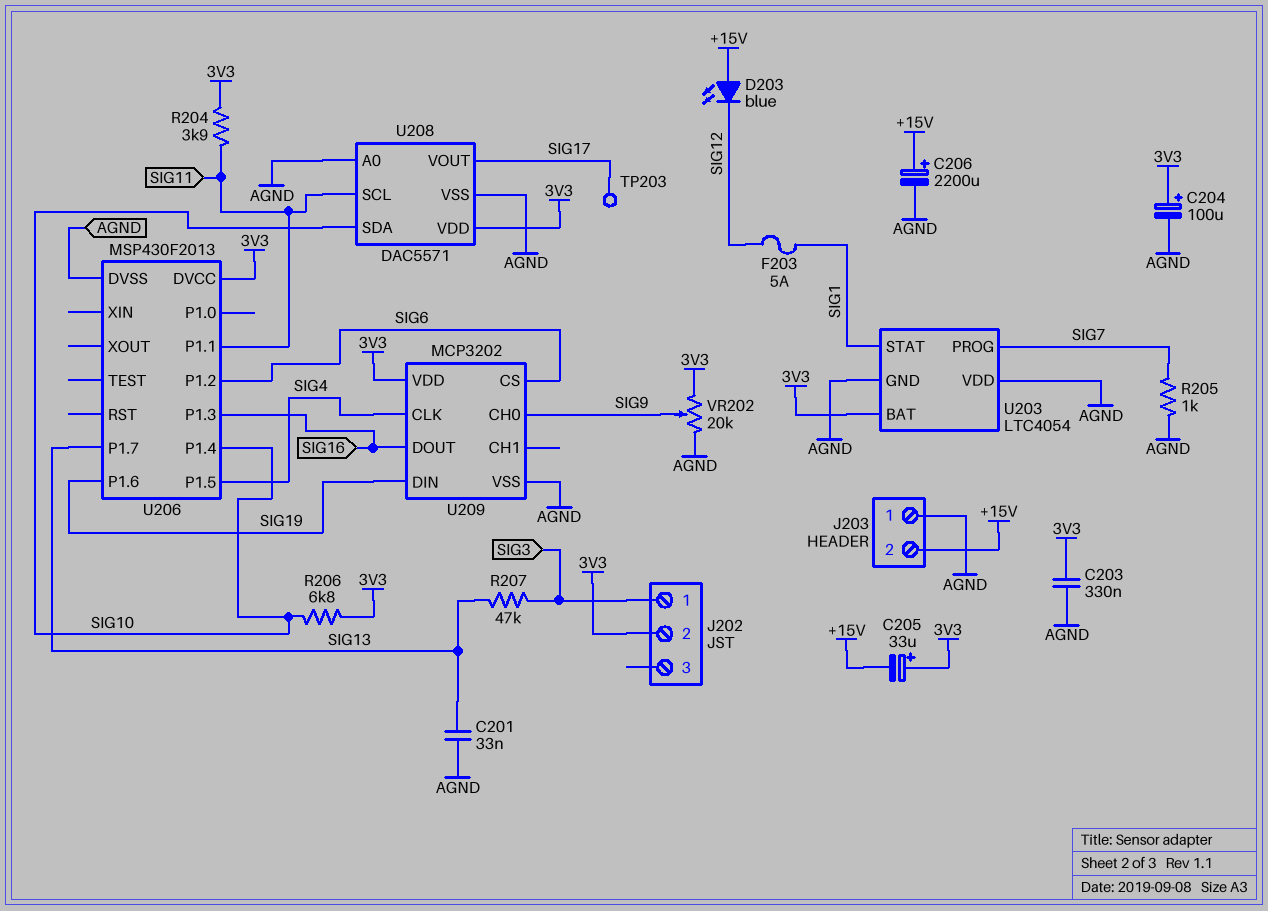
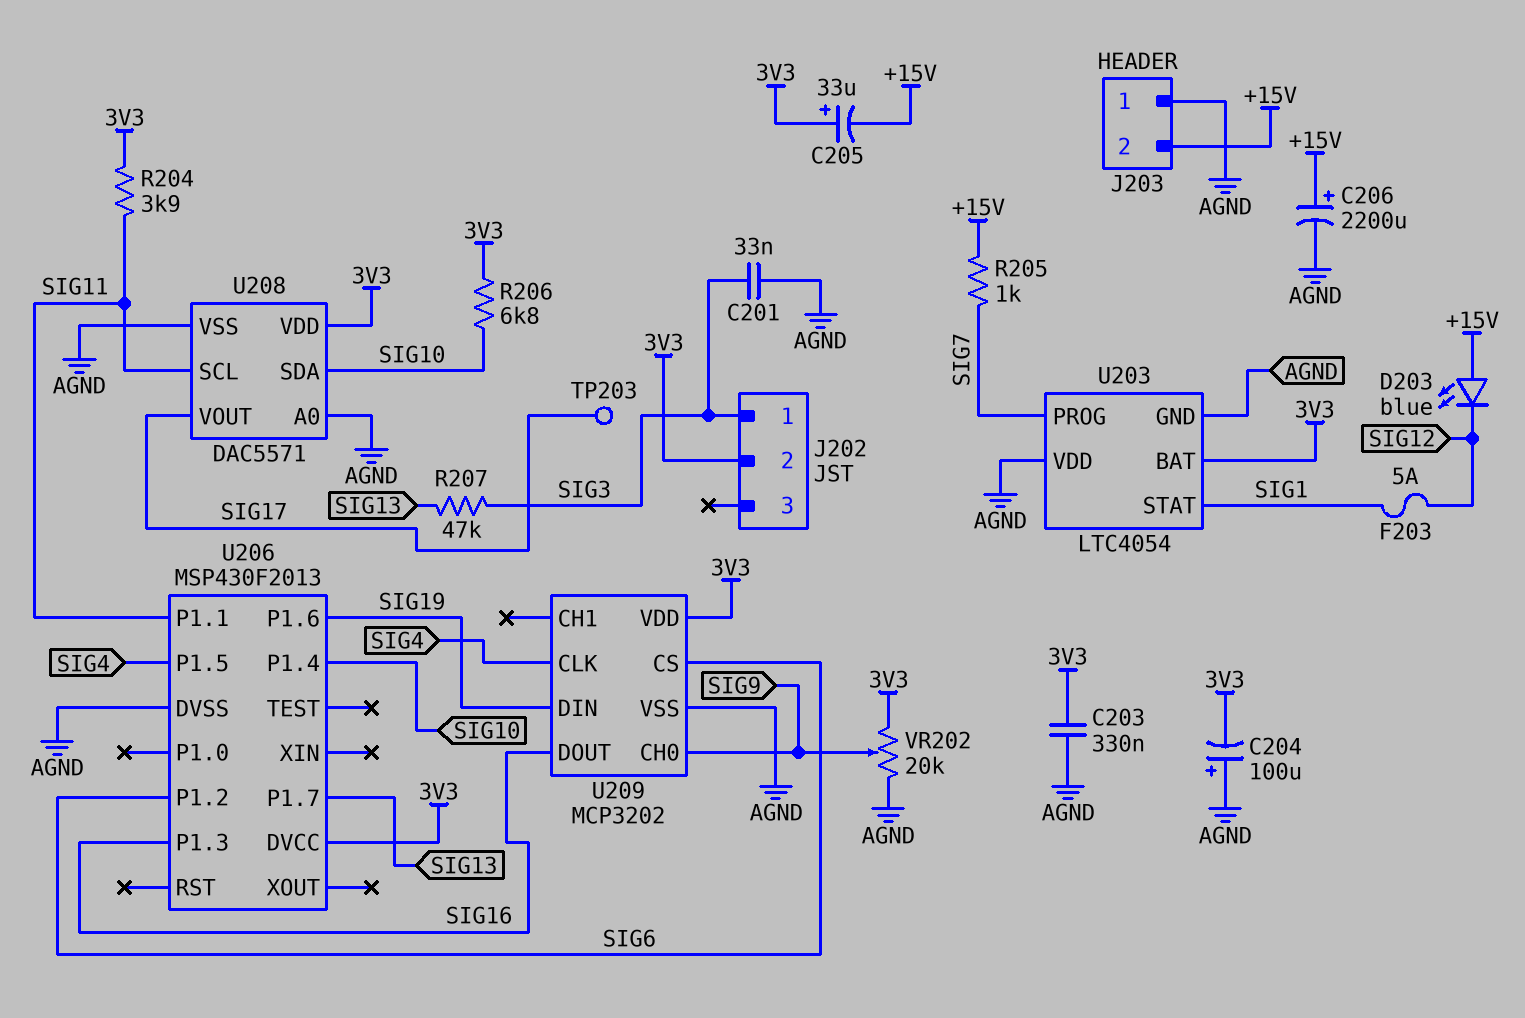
C201: 33nF (AGND, SIG13) -> 33nF (AGND, SIG3)
C204: 100uF (plus 3V3, minus AGND) -> 100uF (plus AGND, minus 3V3)
R205: 1k (AGND, SIG7) -> 1k (+15V, SIG7)

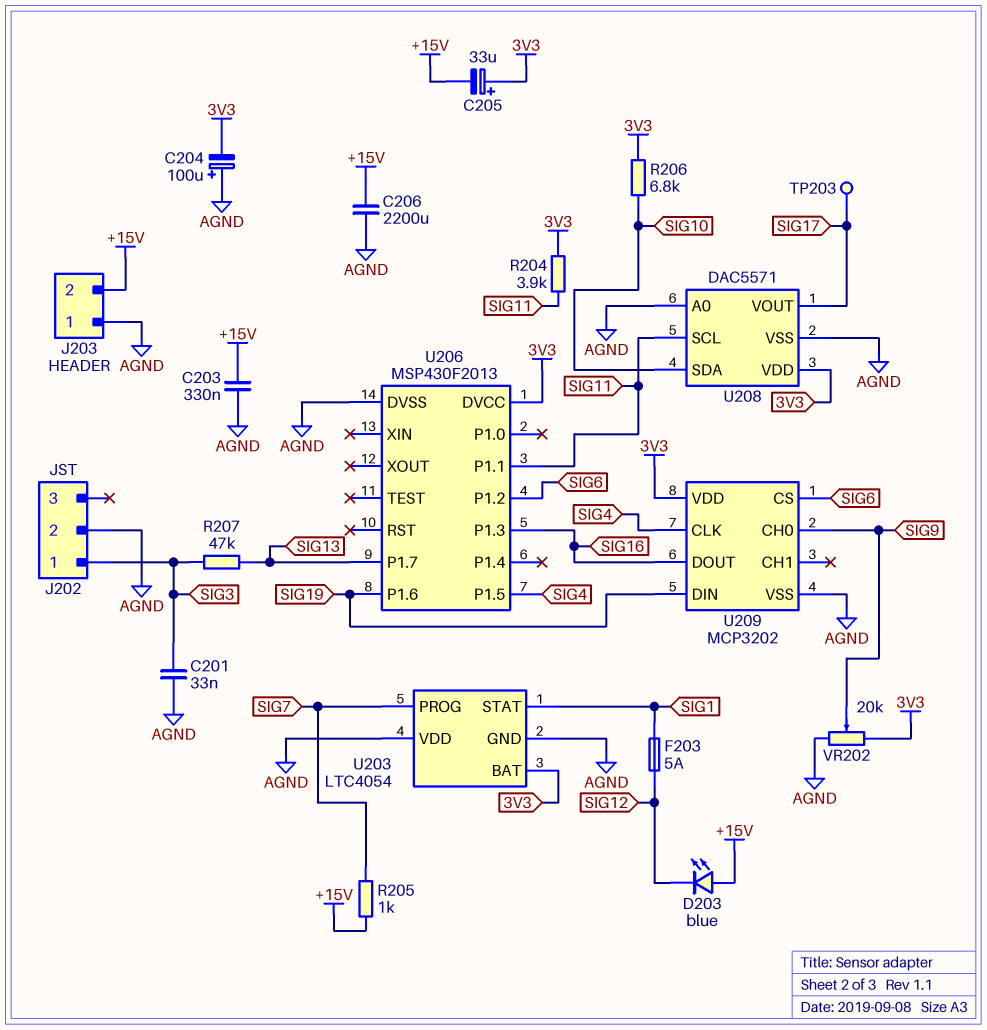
C203: 330nF (3V3, AGND) -> 330nF (+15V, AGND)
C206: 2200uF (plus +15V, minus AGND) -> 2200uF (+15V, AGND)
J202 pin 2: 3V3 -> AGND
U206 pin P1.4: SIG10 -> none

